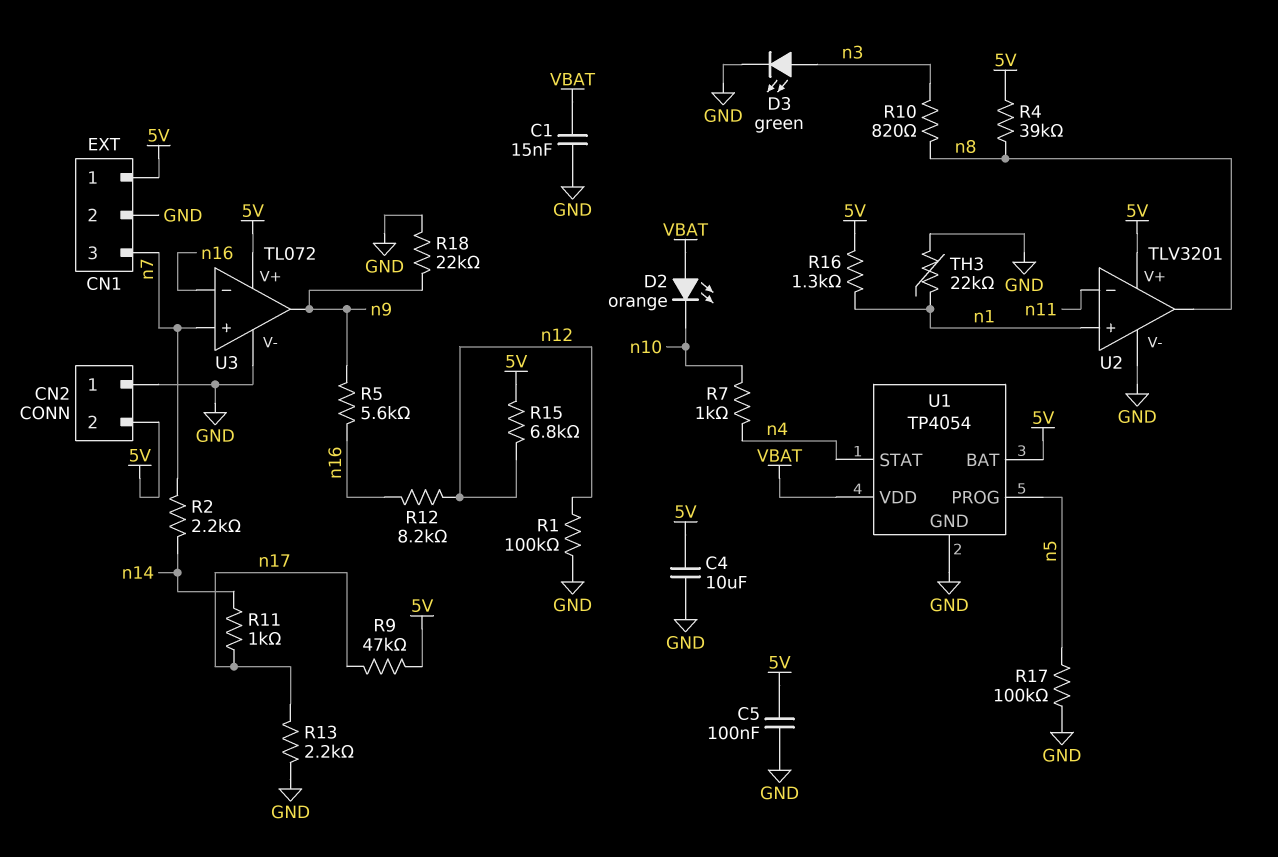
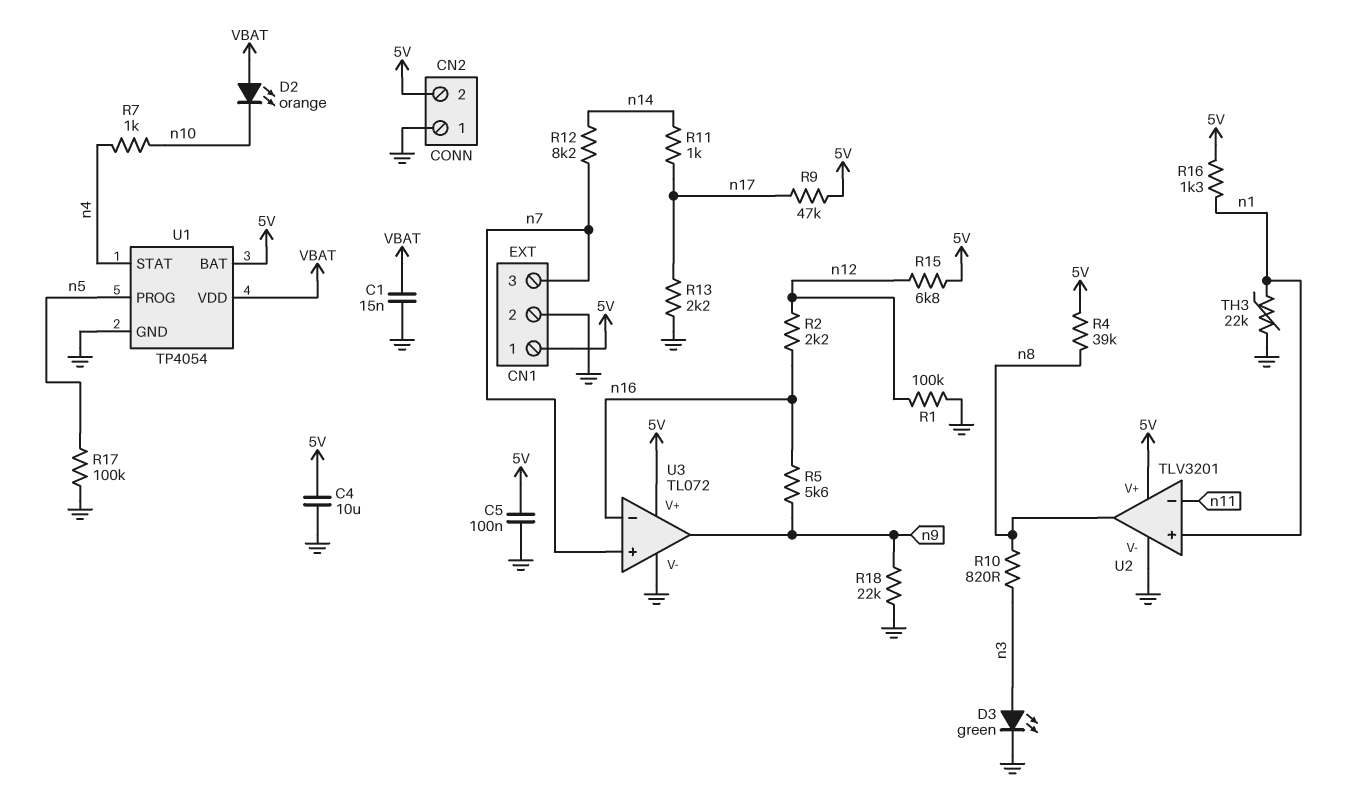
R2: 2.2k (n7, n14) -> 2.2k (n12, n16)
R12: 8.2k (n12, n16) -> 8.2k (n7, n14)

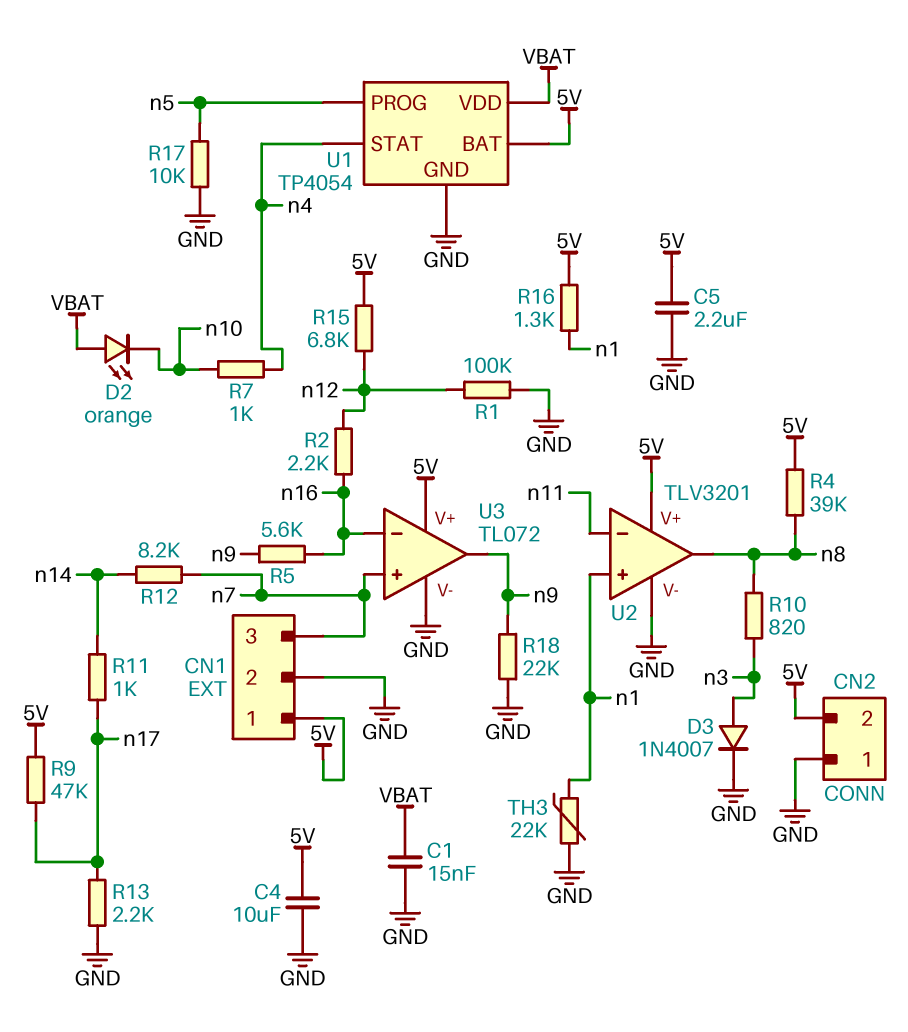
C5: 100nF (5V, GND) -> 2.2uF (5V, GND)
D3: LED green (A n3, K GND) -> diode 1N4007 (A n3, K GND)
R17: 100k (GND, n5) -> 10k (GND, n5)

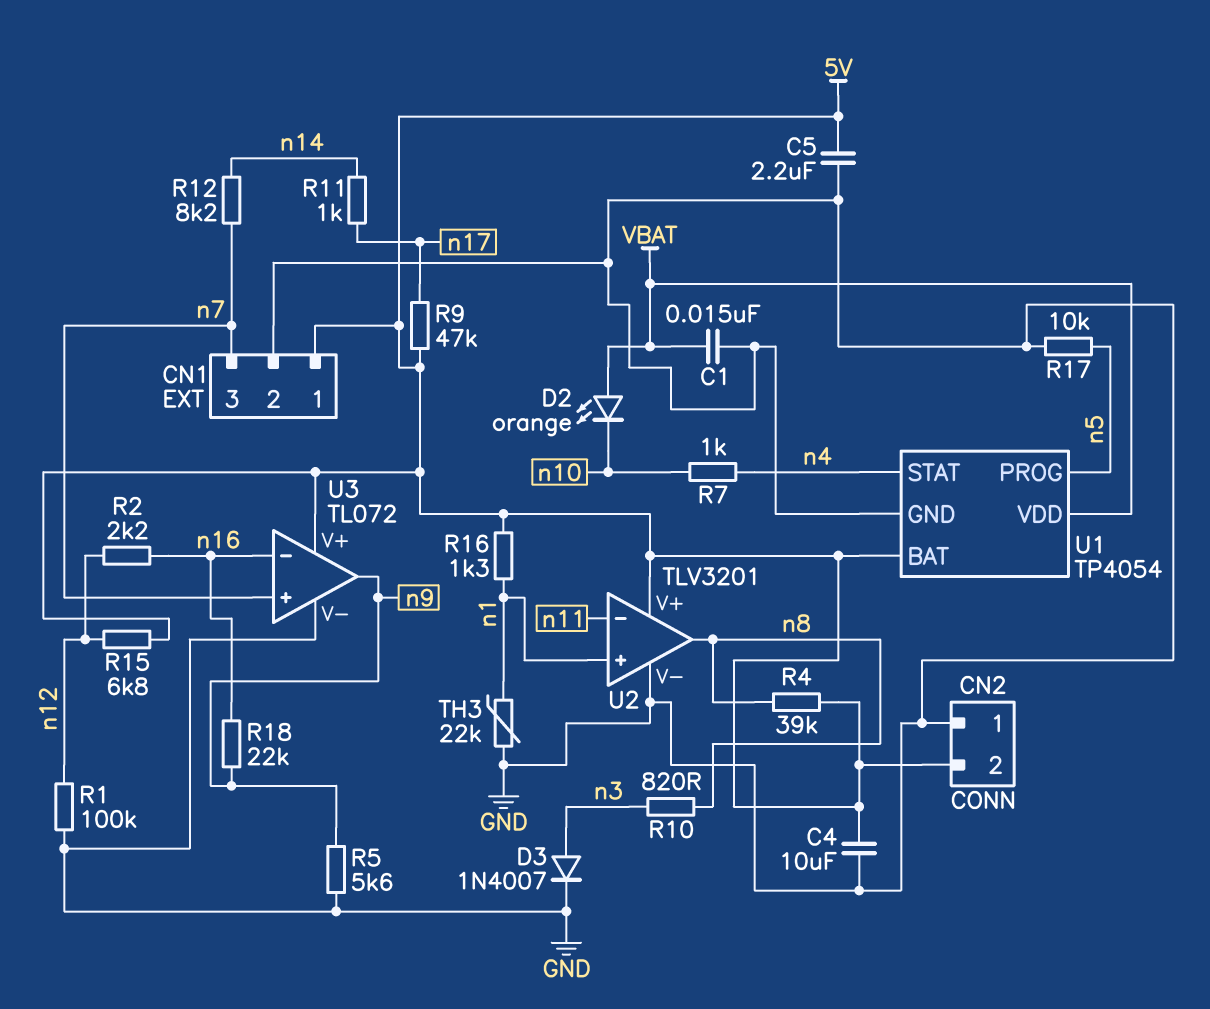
R5: 5.6k (n9, n16) -> 5.6k (GND, n9)
R13: 2.2k (GND, n17) -> none
R18: 22k (GND, n9) -> 22k (n9, n16)

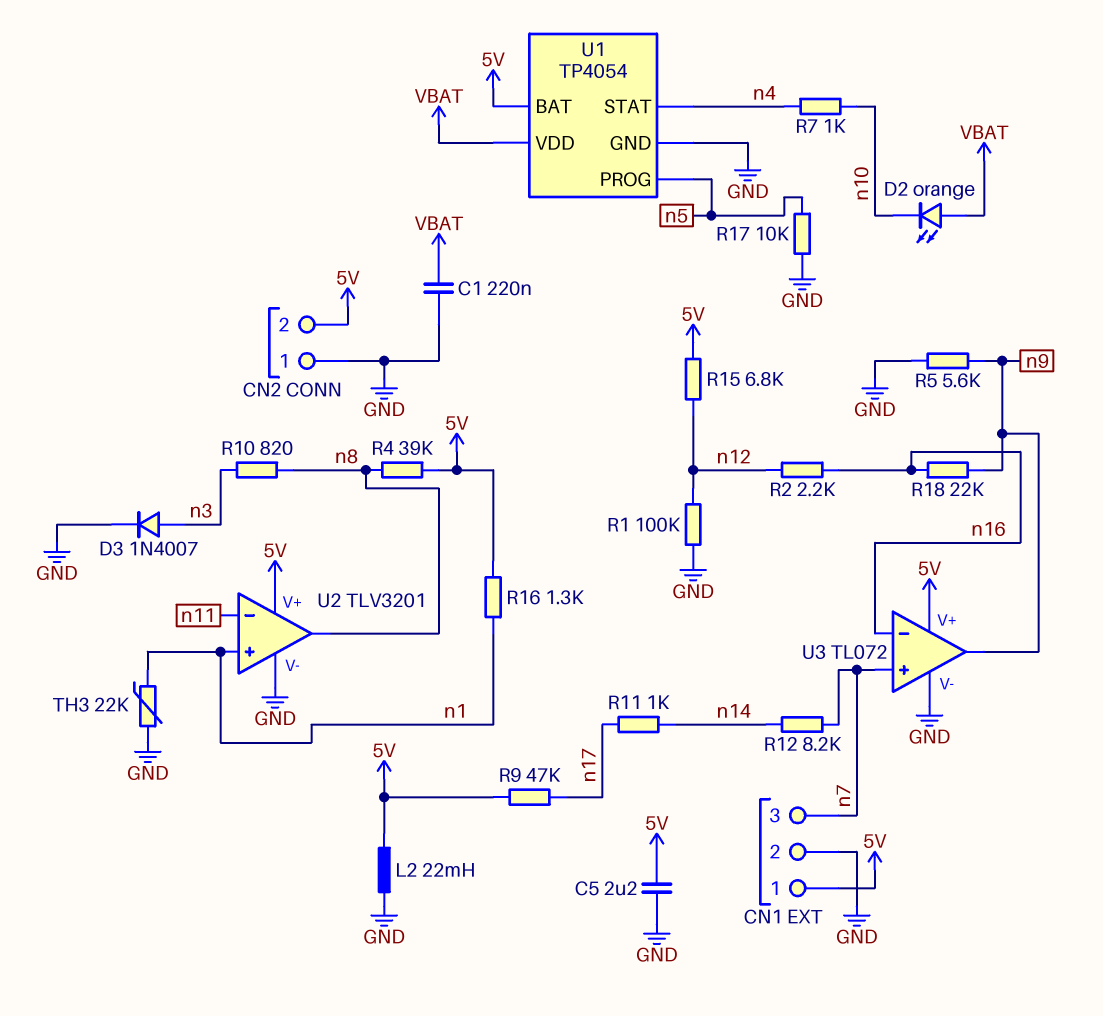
C1: 15nF (GND, VBAT) -> 220nF (GND, VBAT)
C4: 10uF (5V, GND) -> none
L2: none -> 22mH (5V, GND)

